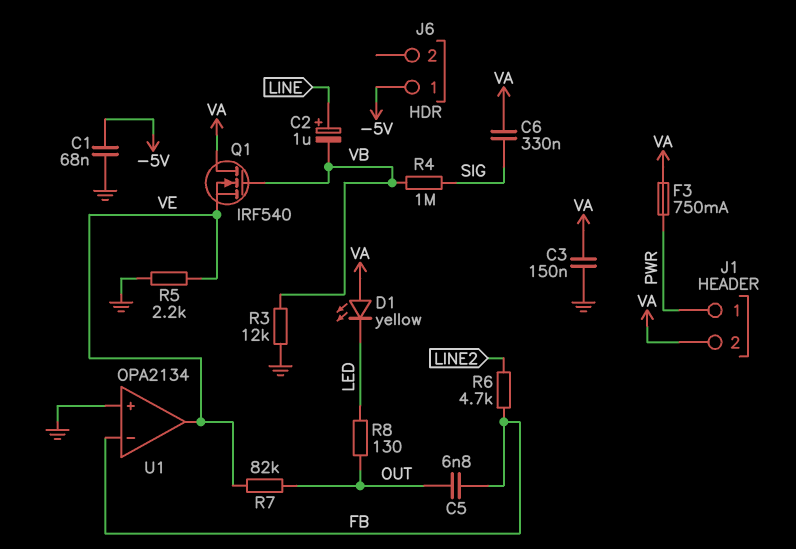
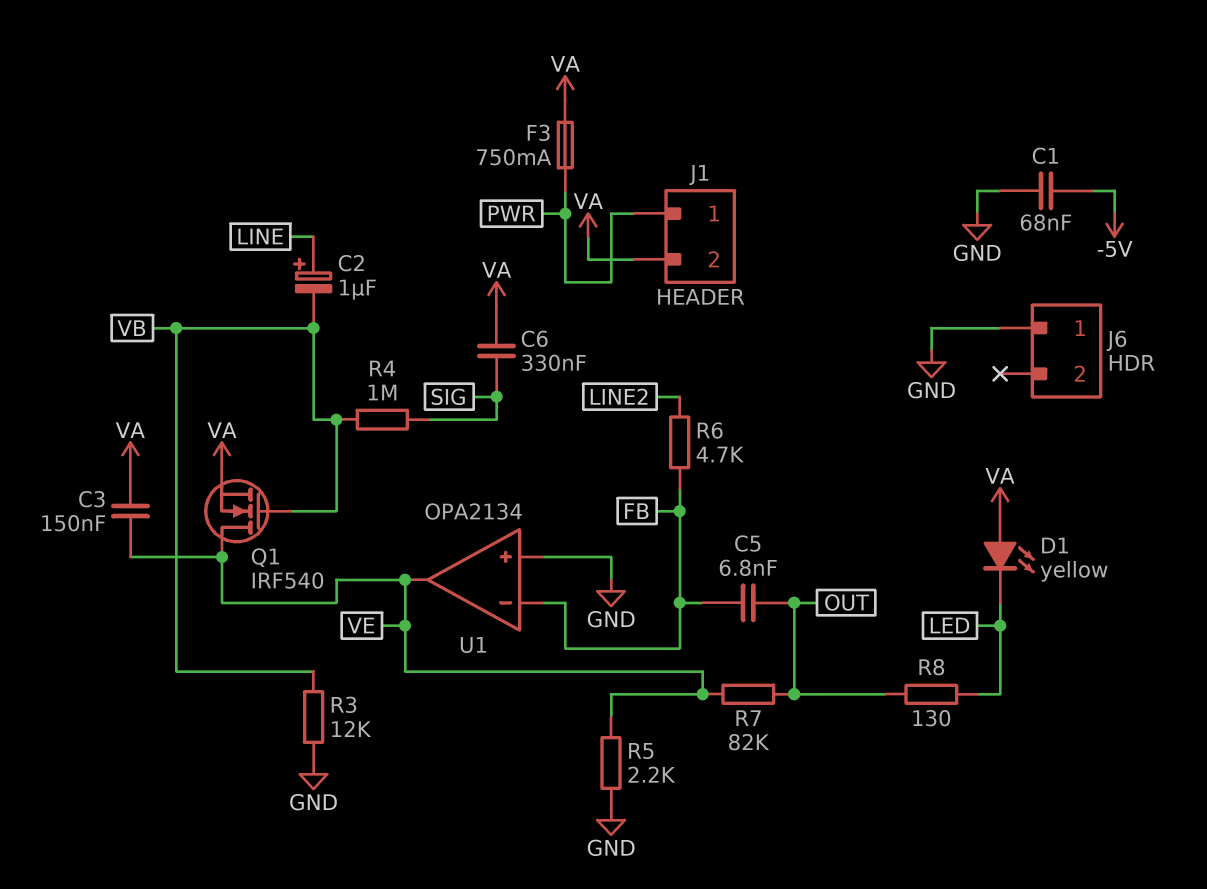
C3: 150nF (GND, VA) -> 150nF (VA, VE)
J6 pin 1: -5V -> GND
Q1: NMOS IRF540 (G VB, D VA, S VE) -> NMOS IRF540 (G VB, D VE, S VA)

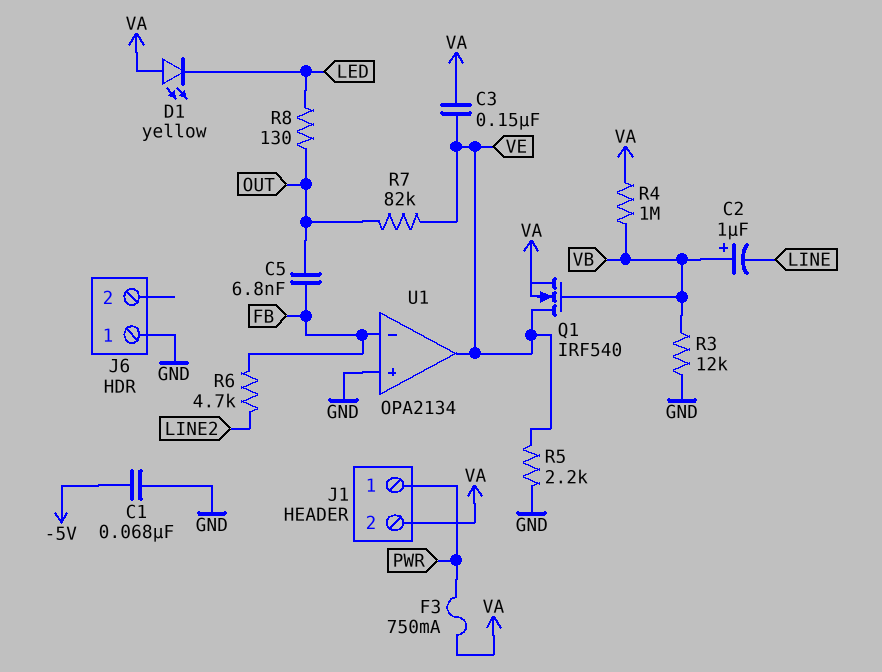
C2: 1uF (plus LINE, minus VB) -> 1uF (plus VB, minus LINE)
C6: 330nF (SIG, VA) -> none
R4: 1M (SIG, VB) -> 1M (VA, VB)

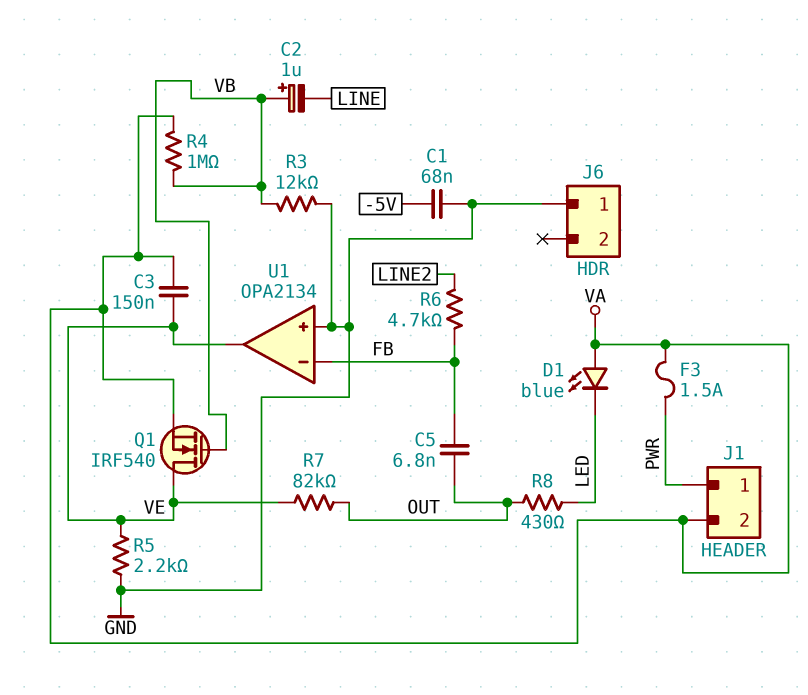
D1: LED yellow (A VA, K LED) -> LED blue (A VA, K LED)
F3: 750mA (PWR, VA) -> 1.5A (PWR, VA)
R8: 130 (LED, OUT) -> 430 (LED, OUT)

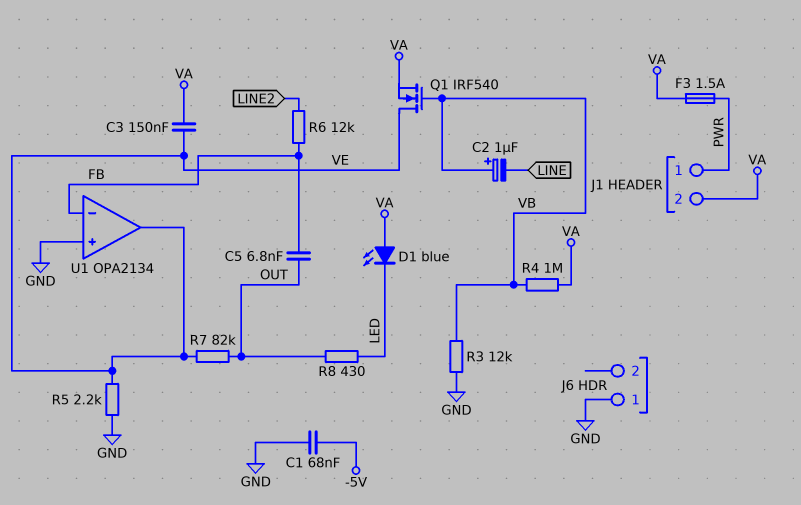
R6: 4.7k (FB, LINE2) -> 12k (FB, LINE2)

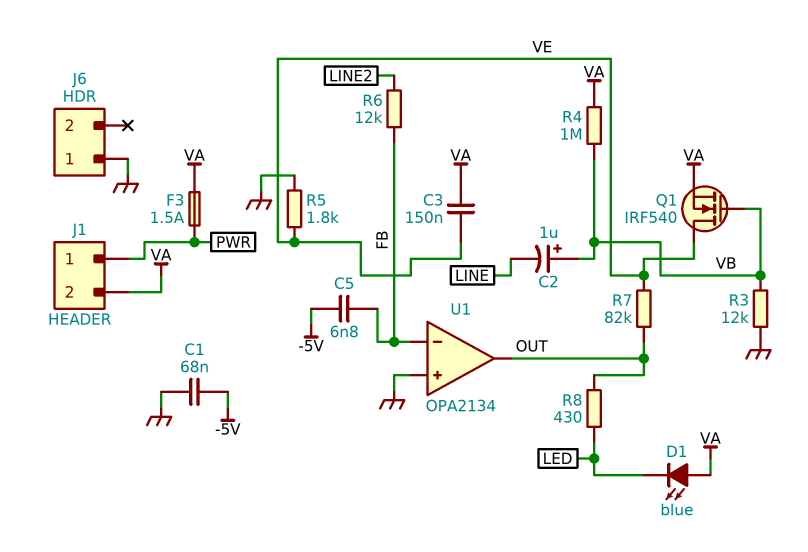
C5: 6.8nF (FB, OUT) -> 6.8nF (-5V, FB)
R5: 2.2k (GND, VE) -> 1.8k (GND, VE)
U1 pin out: VE -> OUT

